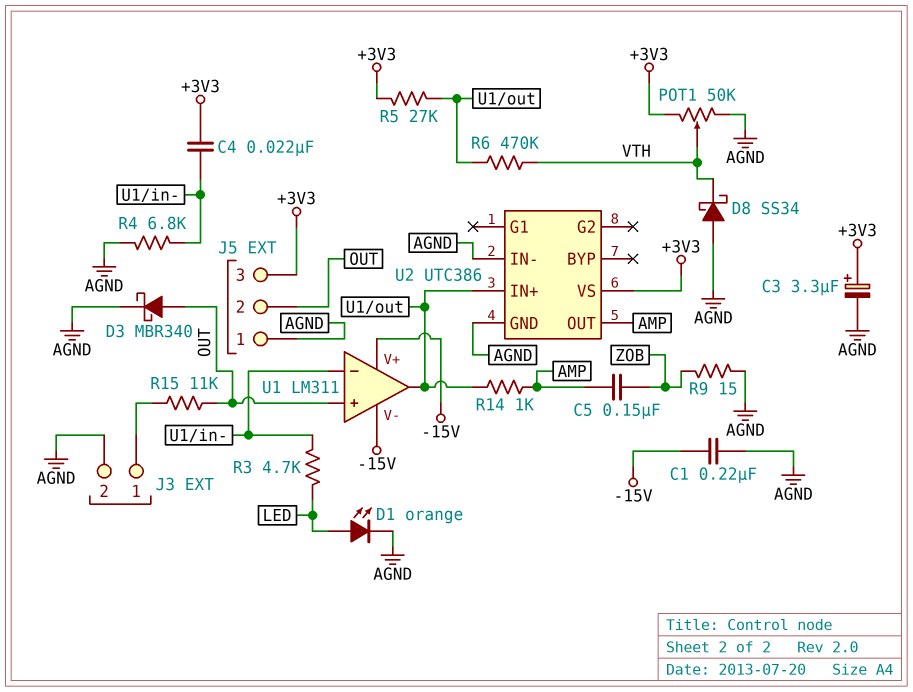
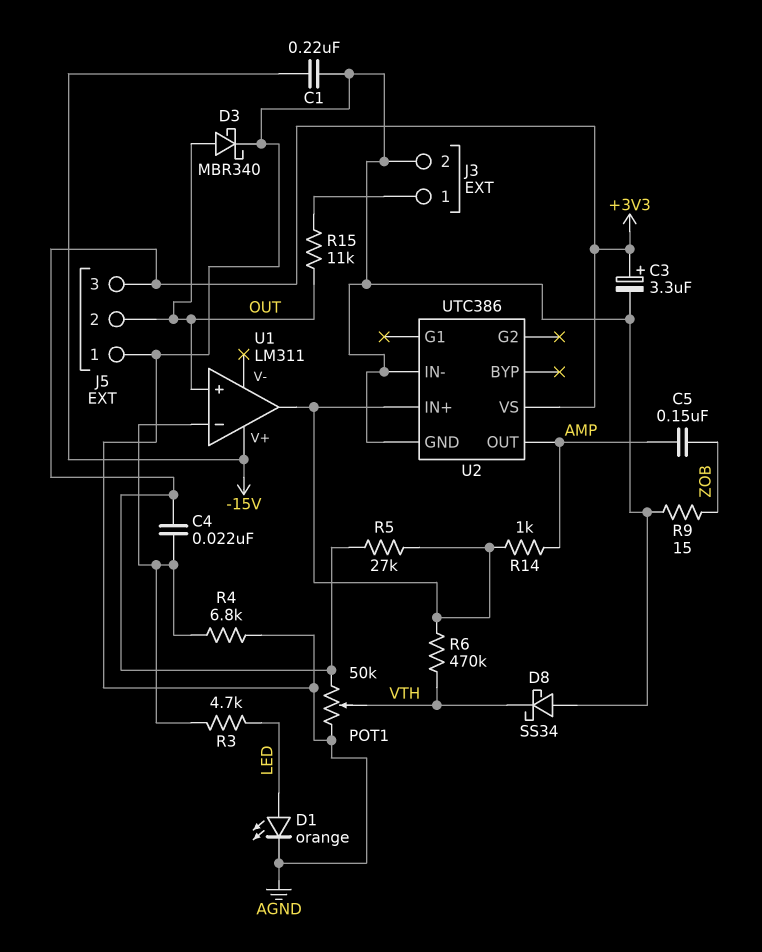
U1 pin V-: -15V -> none

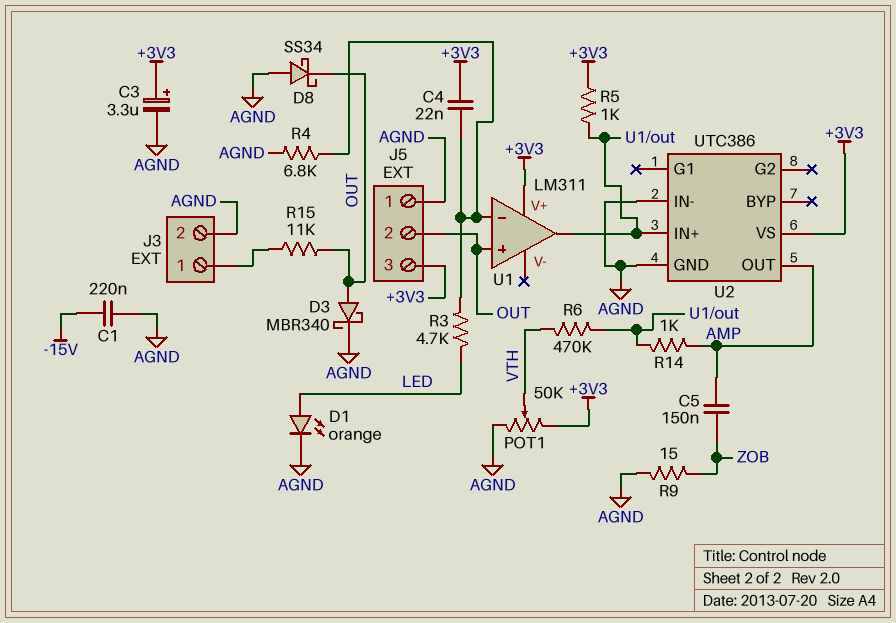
D8: schottky SS34 (A AGND, K VTH) -> schottky SS34 (A AGND, K OUT)
R5: 27k (+3V3, U1/out) -> 1k (+3V3, U1/out)
U1 pin V+: -15V -> +3V3

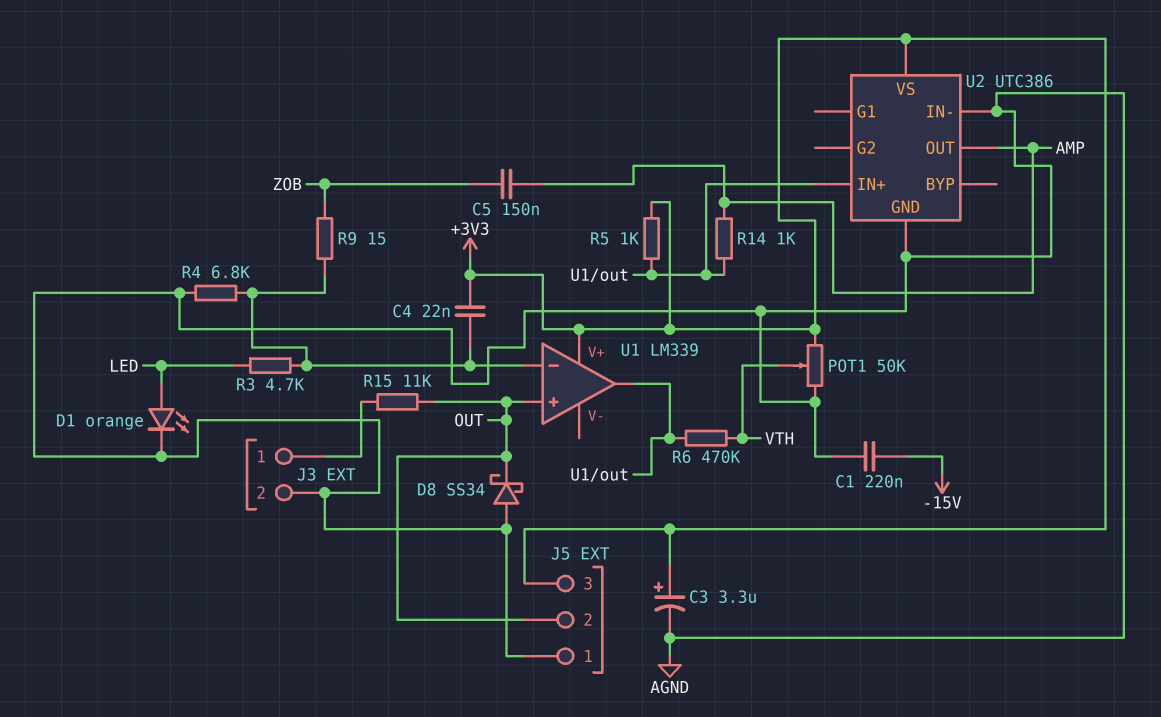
D3: schottky MBR340 (A OUT, K AGND) -> none
R9: 15 (AGND, ZOB) -> 15 (U1/in-, ZOB)
U1: LM311 -> LM339

